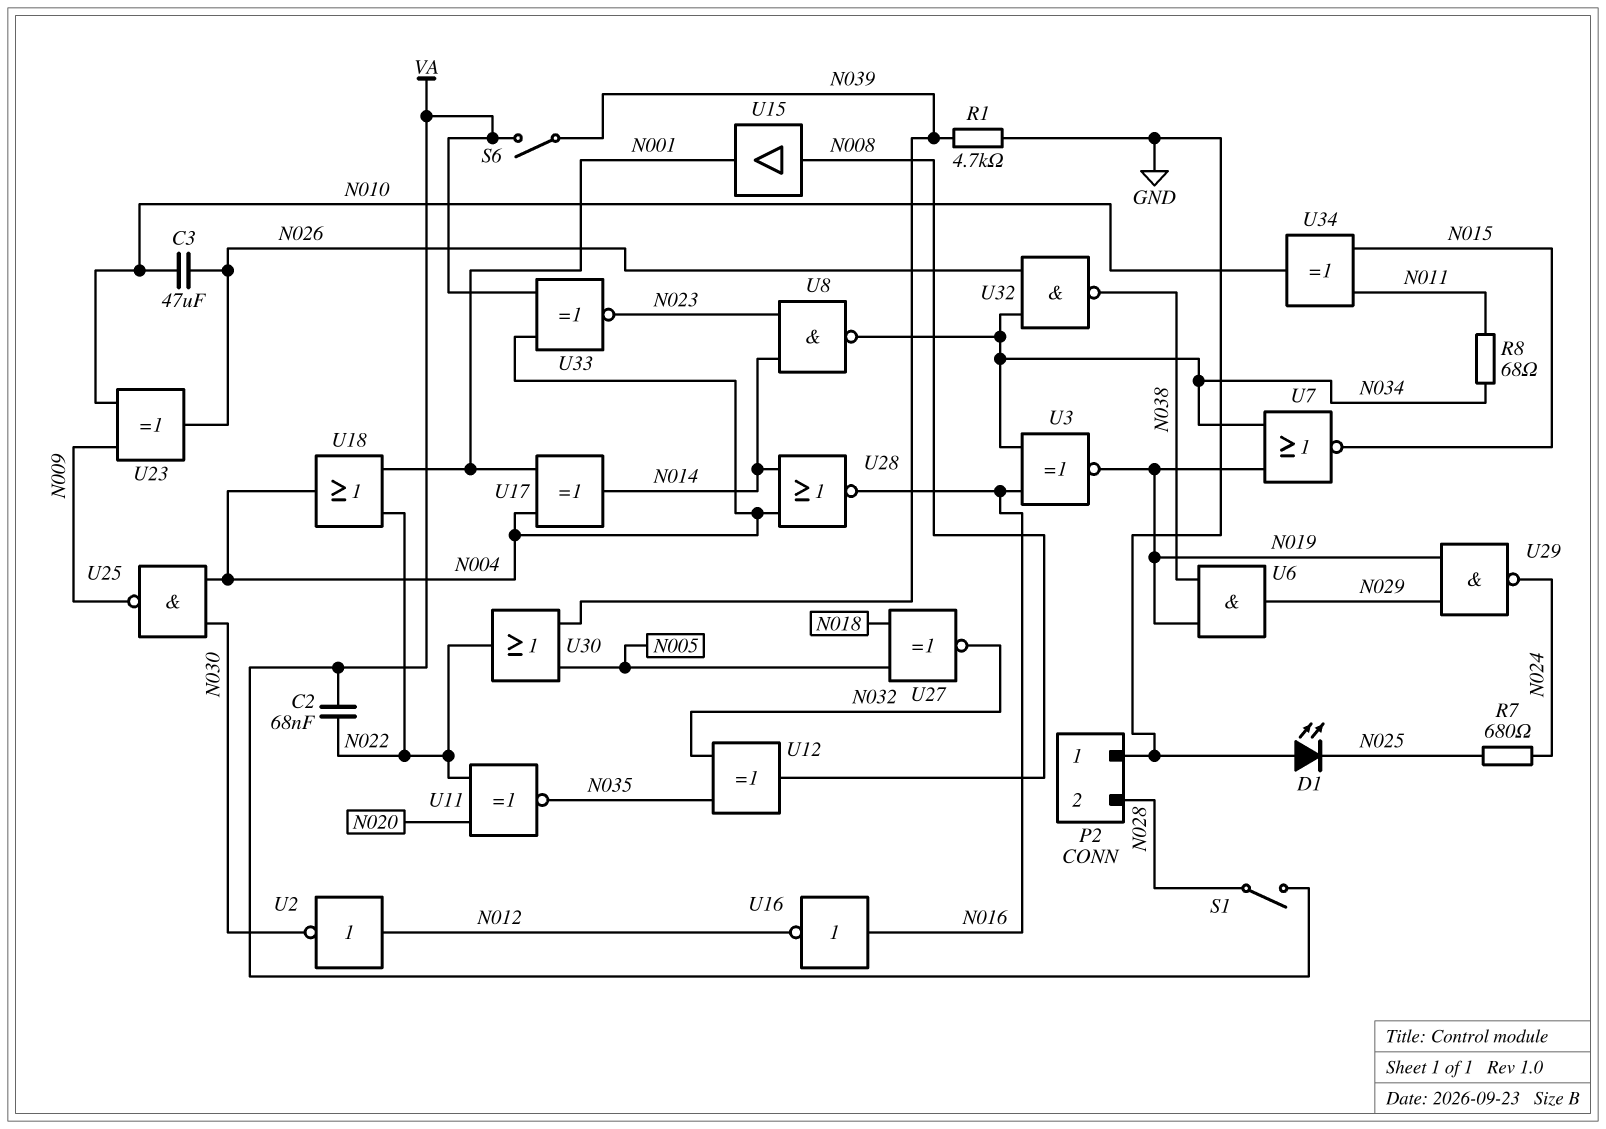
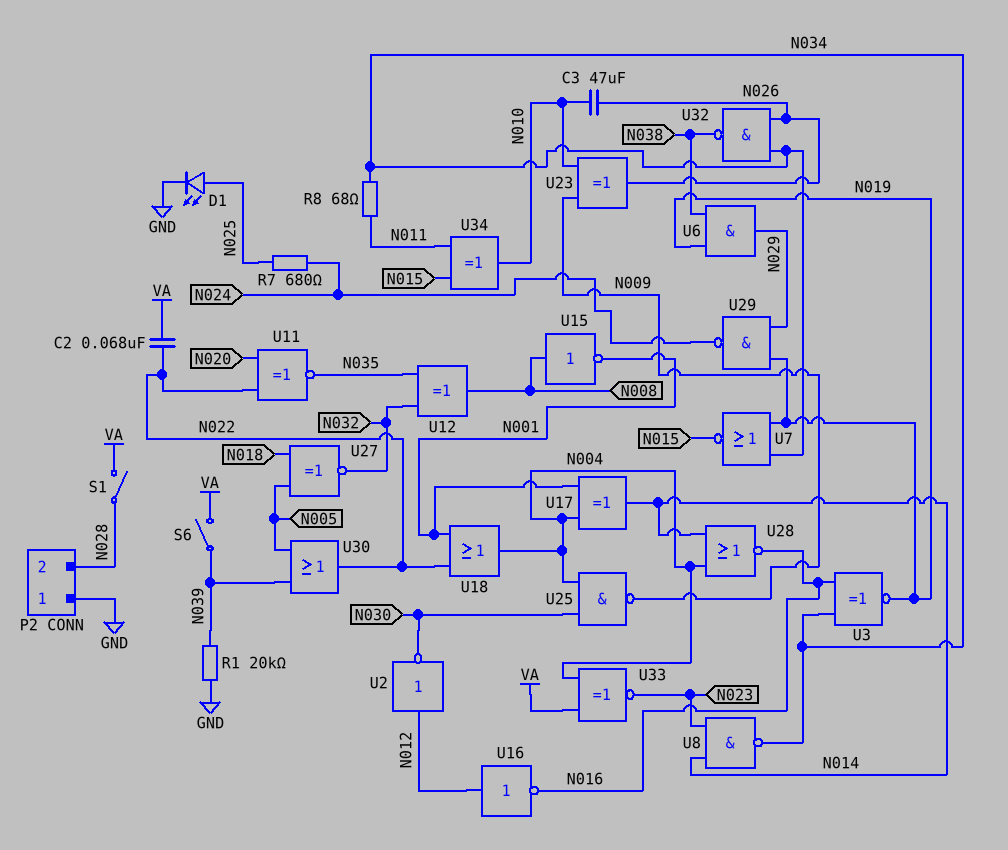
D1: LED (A GND, K N025) -> LED (A N025, K GND)
R1: 4.7k (GND, N039) -> 20k (GND, N039)
U15: buffer (in N008, out N001) -> NOT (in N008, out N001)
U16: NOT (in N016, out N012) -> NOT (in N012, out N016)

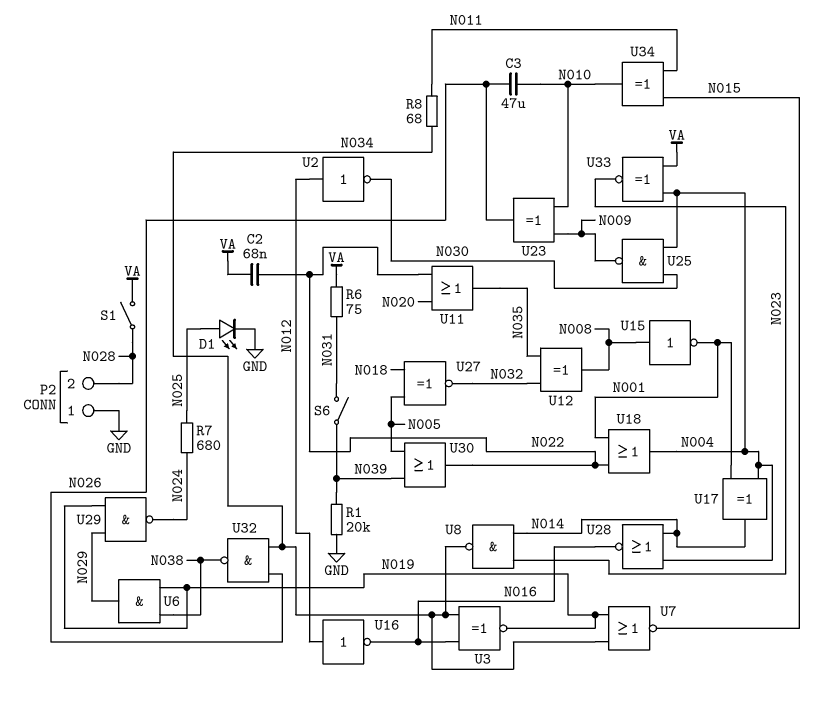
R6: none -> 75 (N031, VA)
S6: switch (N039, VA) -> switch (N031, N039)
U11: XNOR (in N020, in N022, out N035) -> OR (in N020, in N022, out N035)

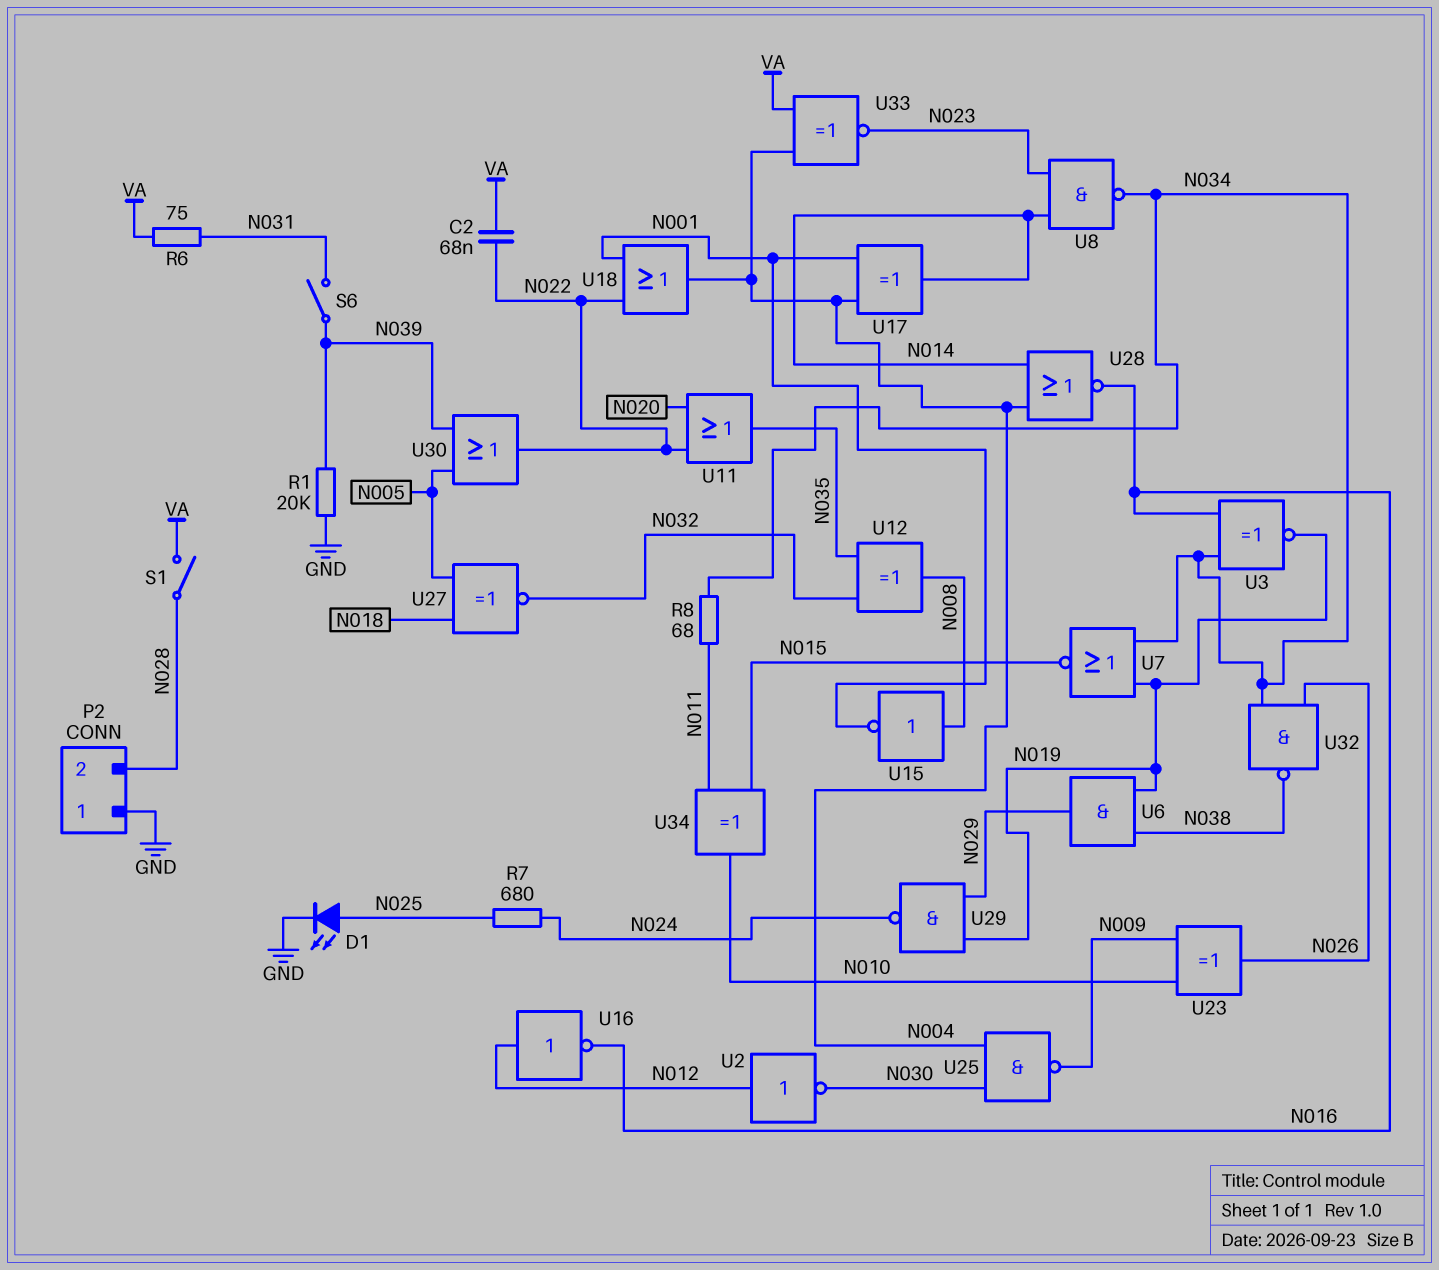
C3: 47uF (N010, N026) -> none

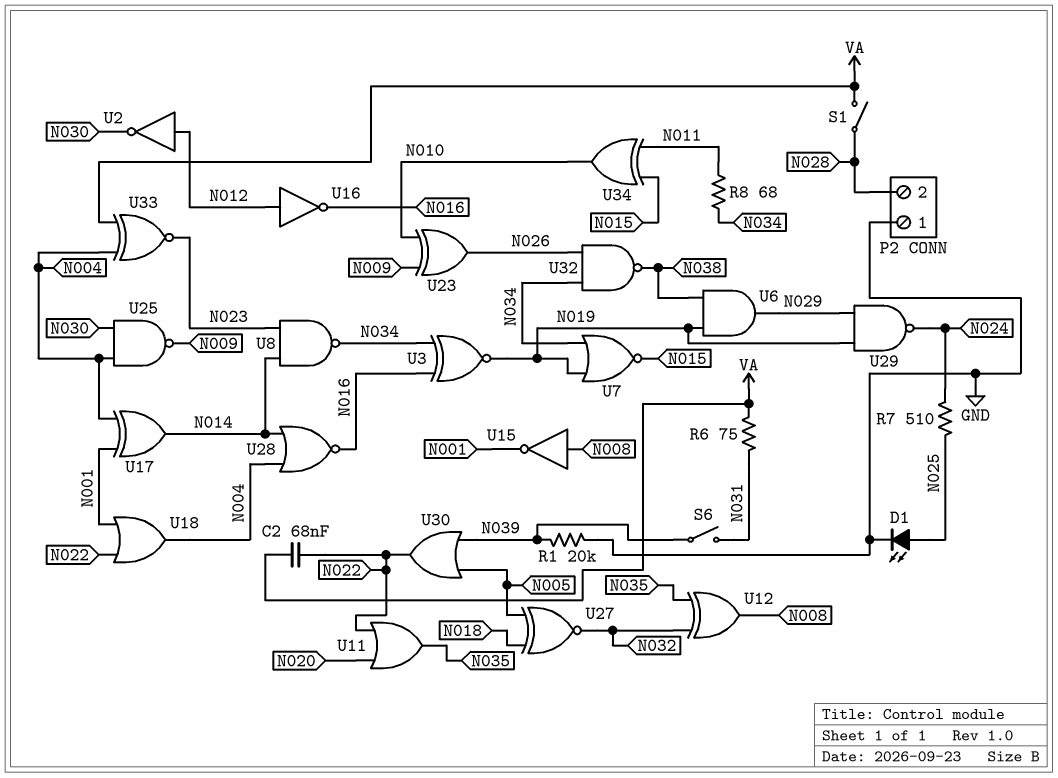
R7: 680 (N024, N025) -> 510 (N024, N025)

